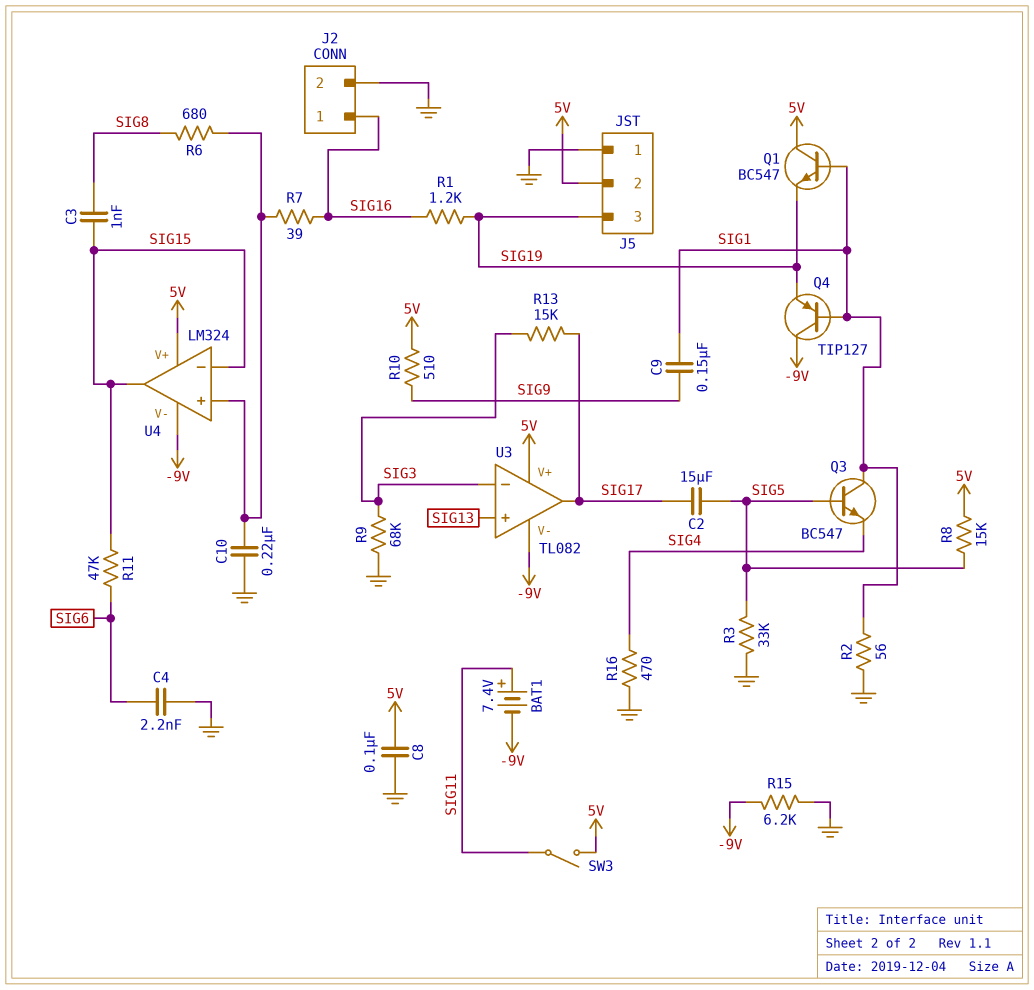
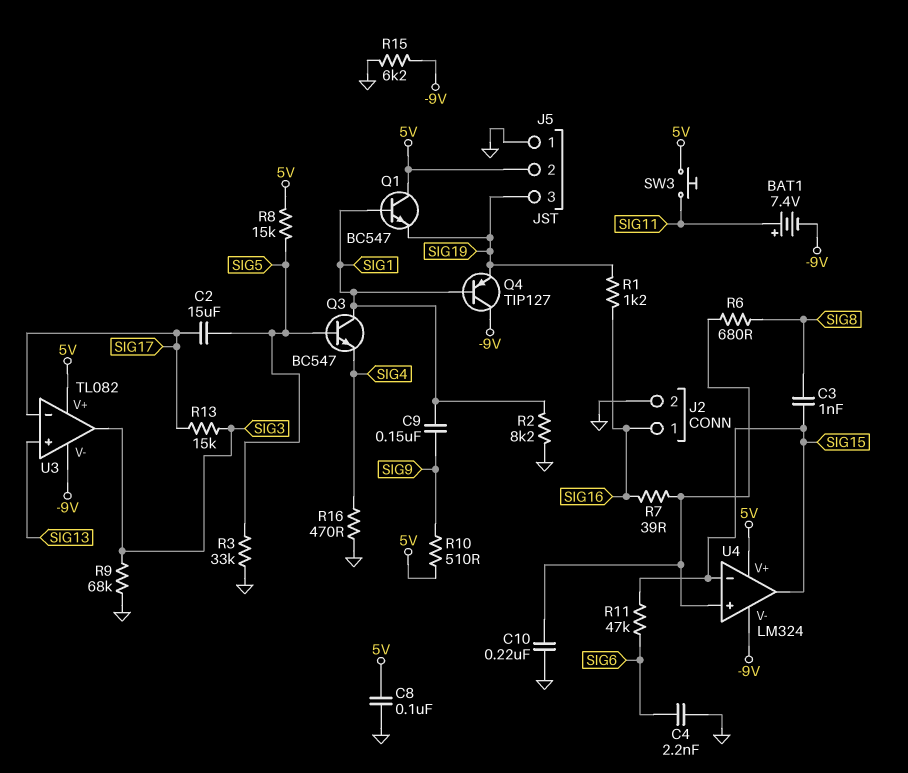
R2: 56 (GND, SIG1) -> 8.2k (GND, SIG1)
SW3: switch (5V, SIG11) -> button (5V, SIG11)
U3 pin in-: SIG3 -> SIG17
U3 pin out: SIG17 -> SIG3

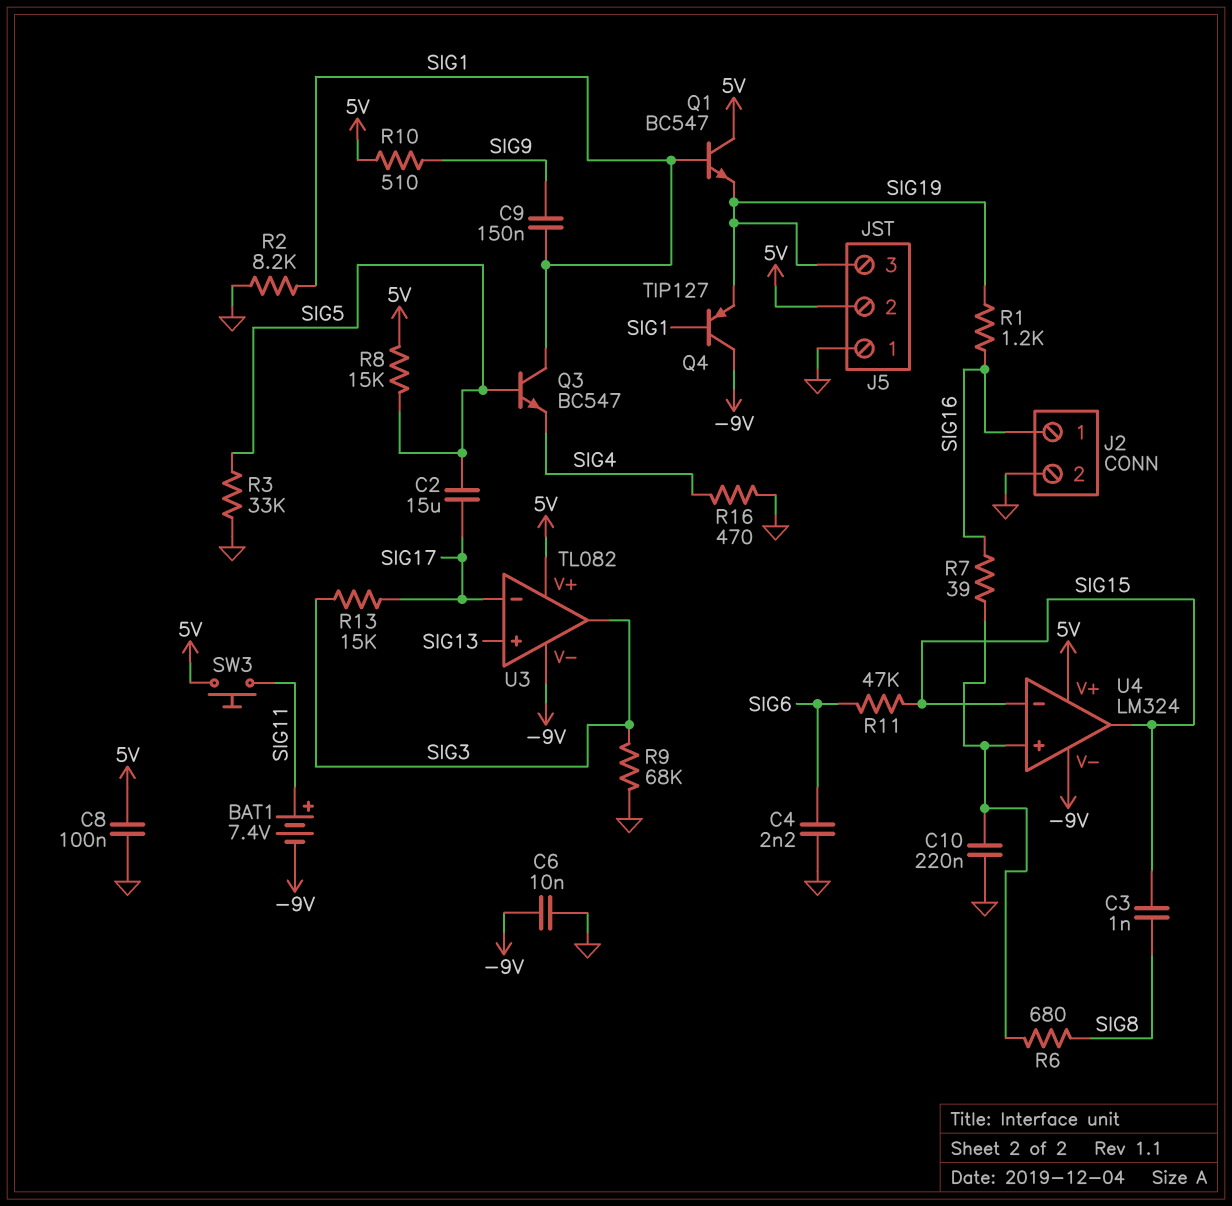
C6: none -> 10nF (-9V, GND)
R15: 6.2k (-9V, GND) -> none

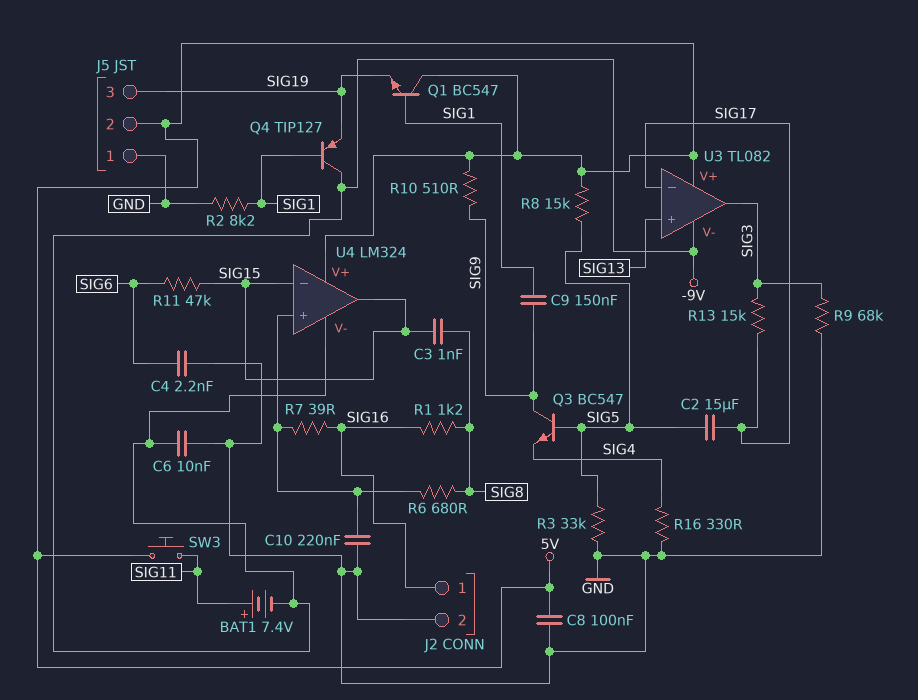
Q3: NPN BC547 (B SIG5, C SIG1, E SIG4) -> NPN BC547 (B SIG5, C SIG9, E SIG4)
R1: 1.2k (SIG16, SIG19) -> 1.2k (SIG8, SIG16)
R16: 470 (GND, SIG4) -> 330 (GND, SIG4)

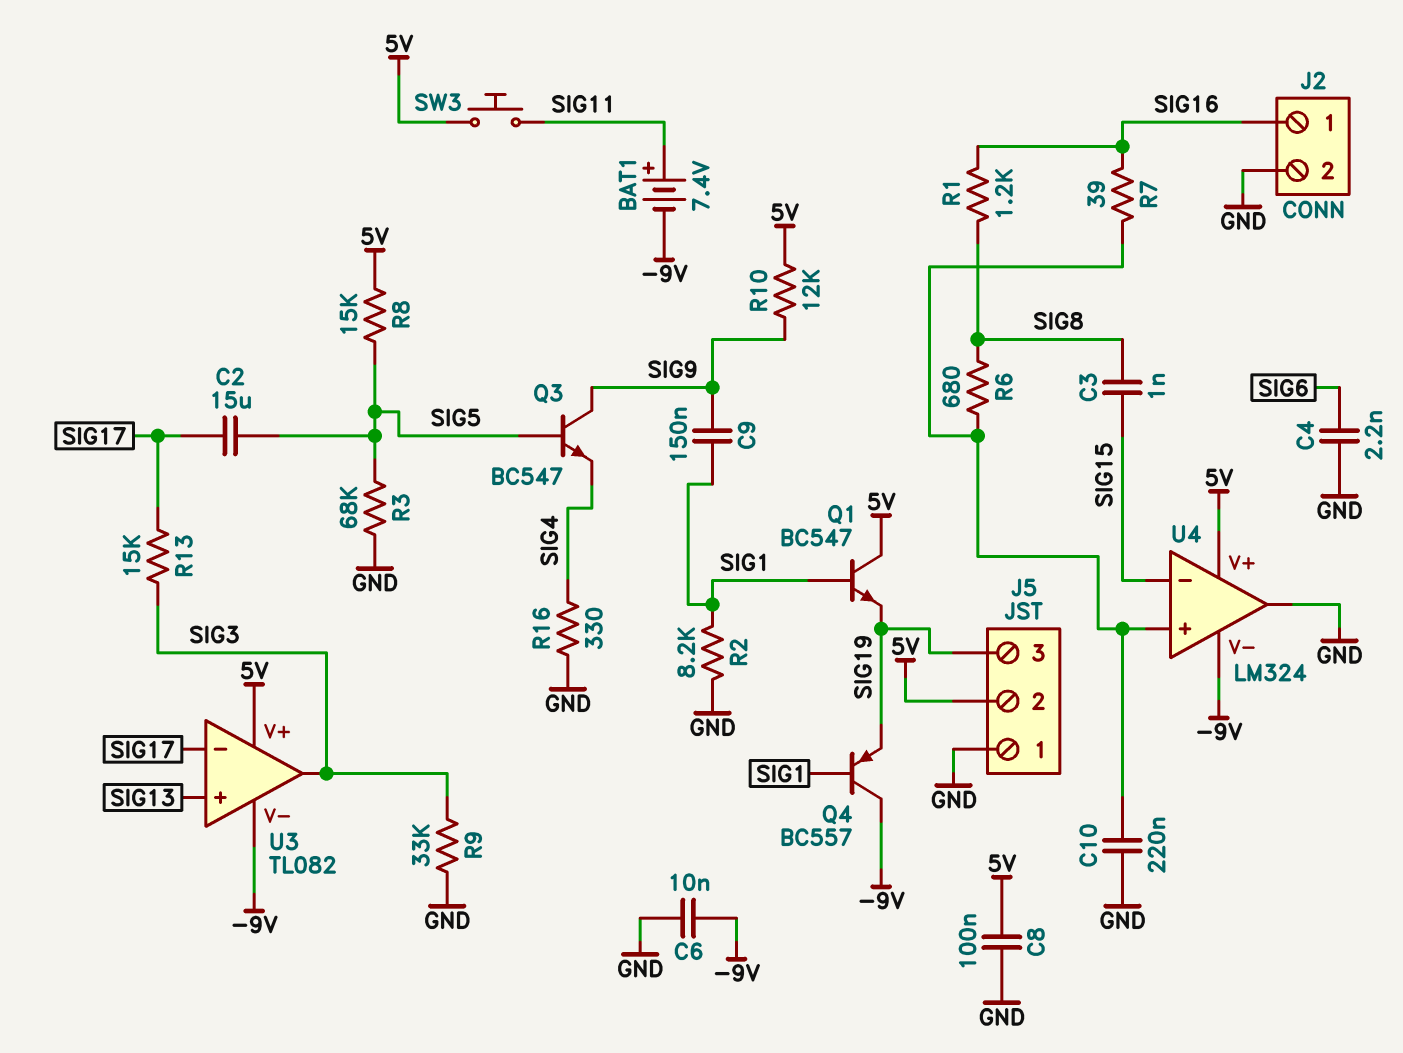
Q4: PNP TIP127 (B SIG1, C -9V, E SIG19) -> PNP BC557 (B SIG1, C -9V, E SIG19)
R3: 33k (GND, SIG5) -> 68k (GND, SIG5)
R9: 68k (GND, SIG3) -> 33k (GND, SIG3)
R10: 510 (5V, SIG9) -> 12k (5V, SIG9)
R11: 47k (SIG6, SIG15) -> none
U4 pin out: SIG15 -> GND

